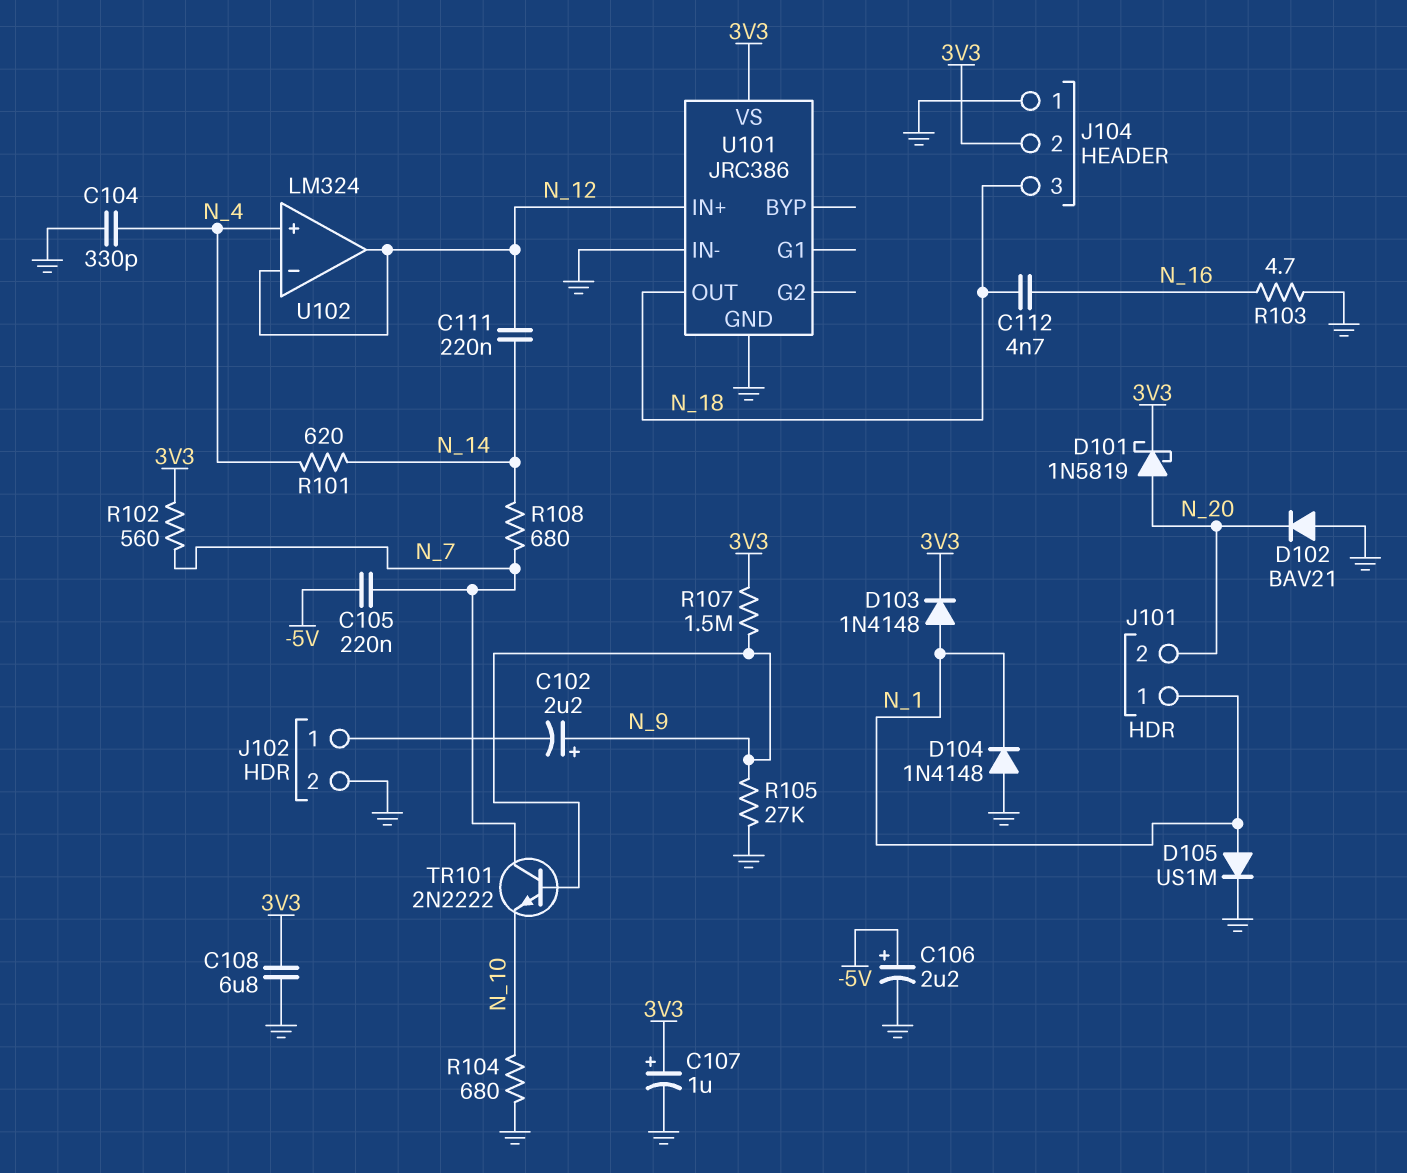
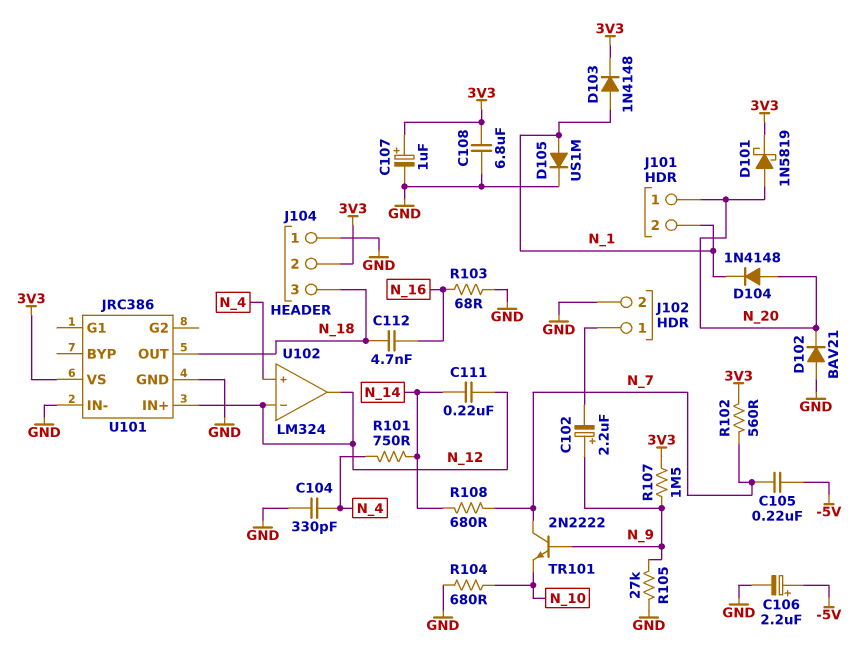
D104: diode 1N4148 (A GND, K N_1) -> diode 1N4148 (A N_20, K N_1)
J101 pin 1: N_1 -> N_20
J101 pin 2: N_20 -> N_1
R101: 620 (N_4, N_14) -> 750 (N_4, N_14)
R103: 4.7 (GND, N_16) -> 68 (GND, N_16)

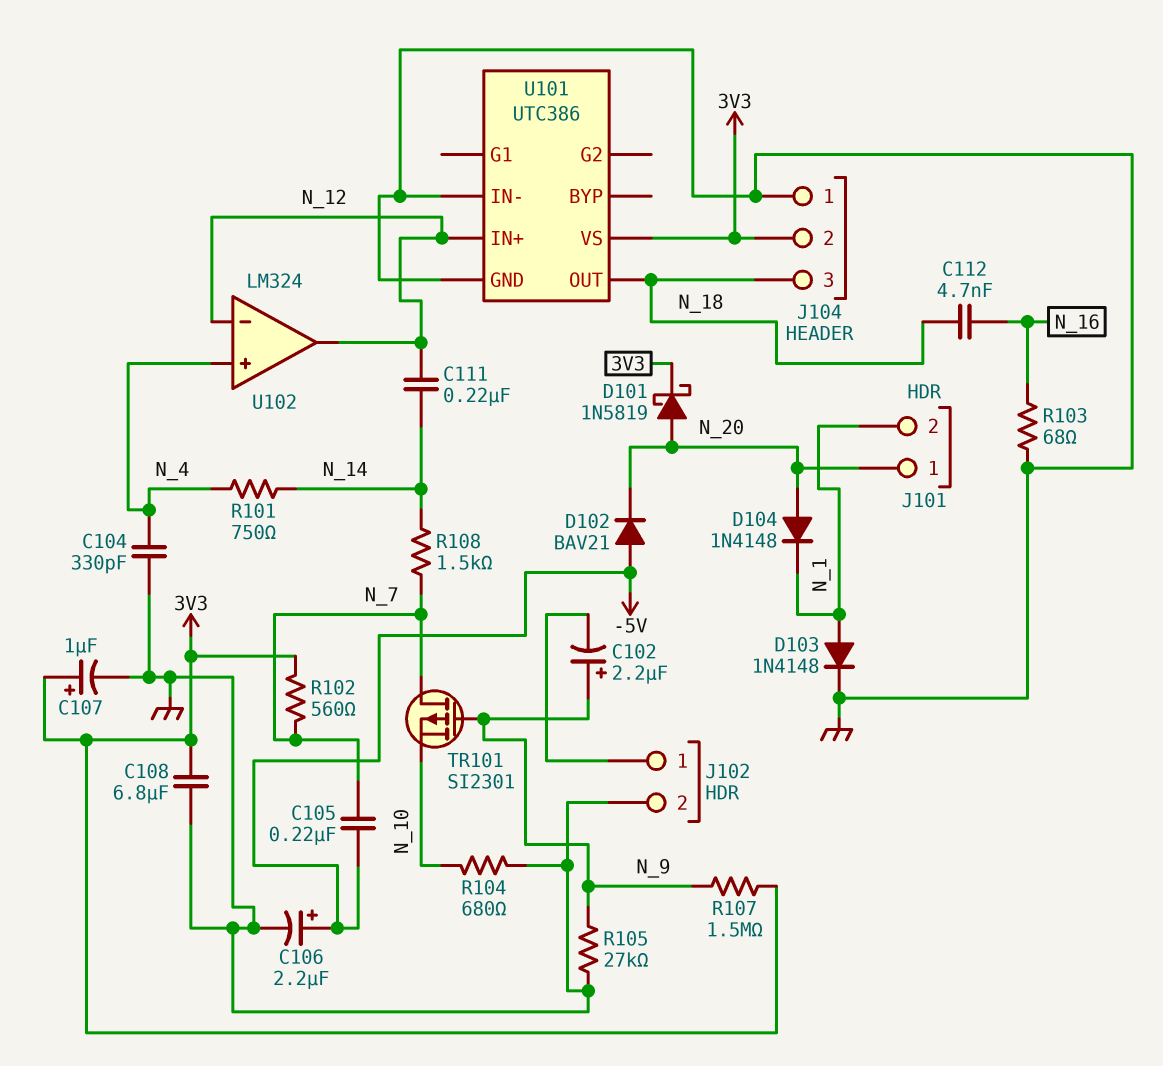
D102: diode BAV21 (A GND, K N_20) -> diode BAV21 (A -5V, K N_20)
D103: diode 1N4148 (A N_1, K 3V3) -> diode 1N4148 (A N_1, K GND)
D105: diode US1M (A N_1, K GND) -> none
R108: 680 (N_7, N_14) -> 1.5k (N_7, N_14)
TR101: NPN 2N2222 (B N_9, C N_7, E N_10) -> PMOS SI2301 (G N_9, D N_7, S N_10)
U101: JRC386 -> UTC386

